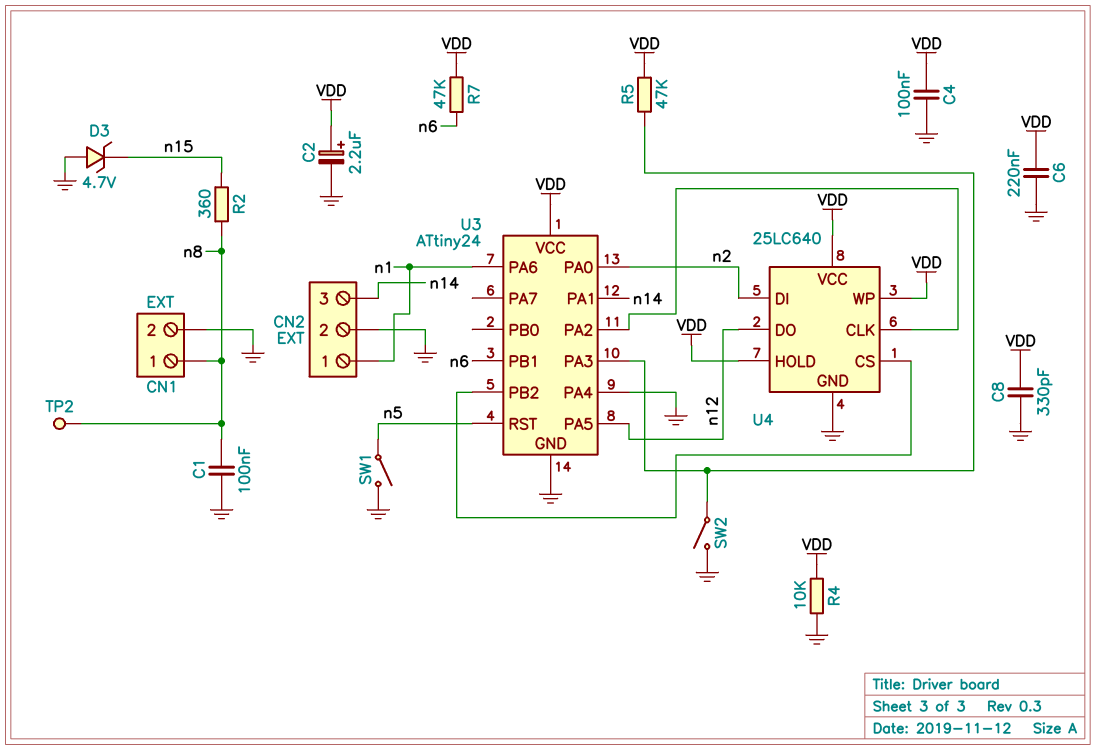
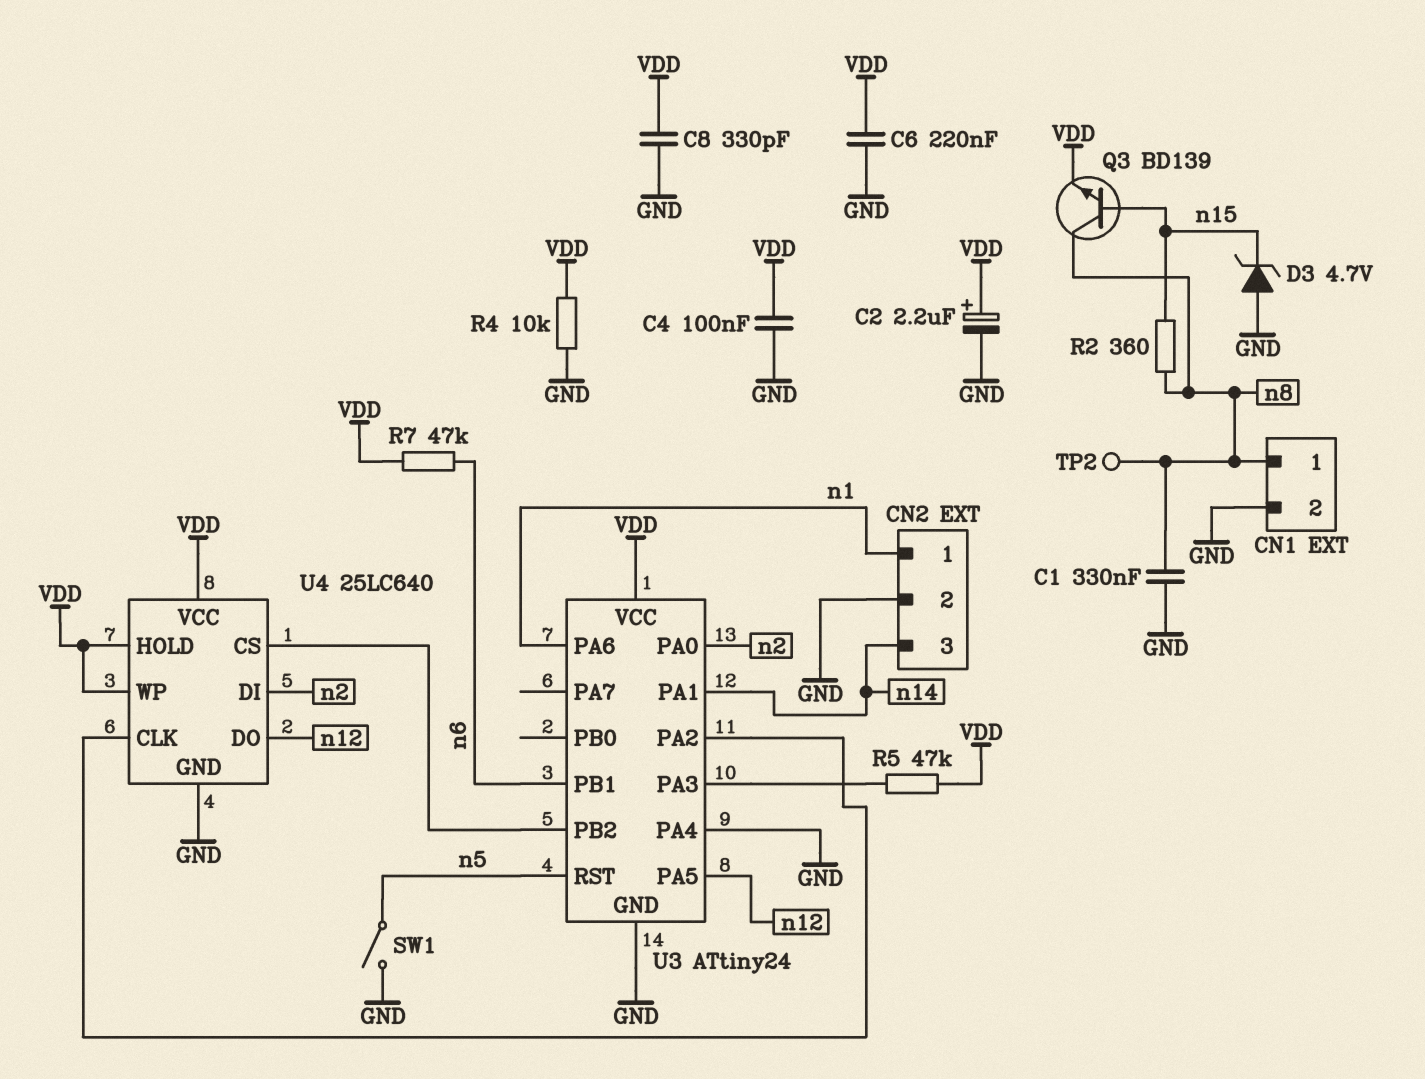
C1: 100nF (GND, n8) -> 330nF (GND, n8)
Q3: none -> NPN BD139 (B n15, C n8, E VDD)
SW2: switch (GND, U3/PA3) -> none

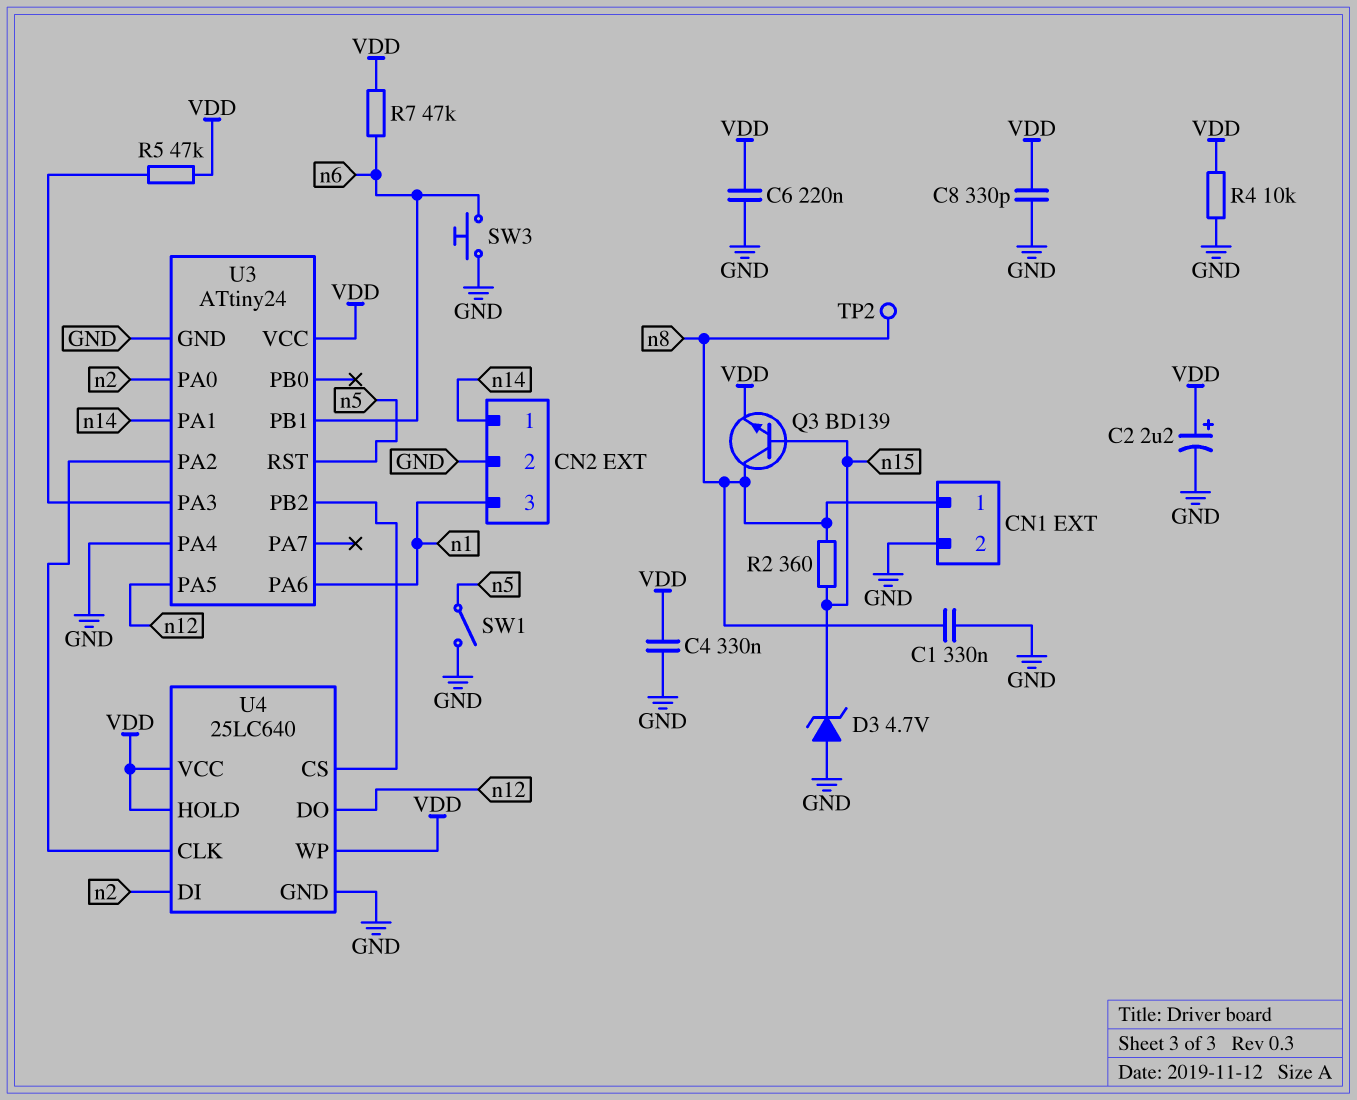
C4: 100nF (GND, VDD) -> 330nF (GND, VDD)
CN2 pin 1: n1 -> n14
CN2 pin 3: n14 -> n1
SW3: none -> button (GND, n6)

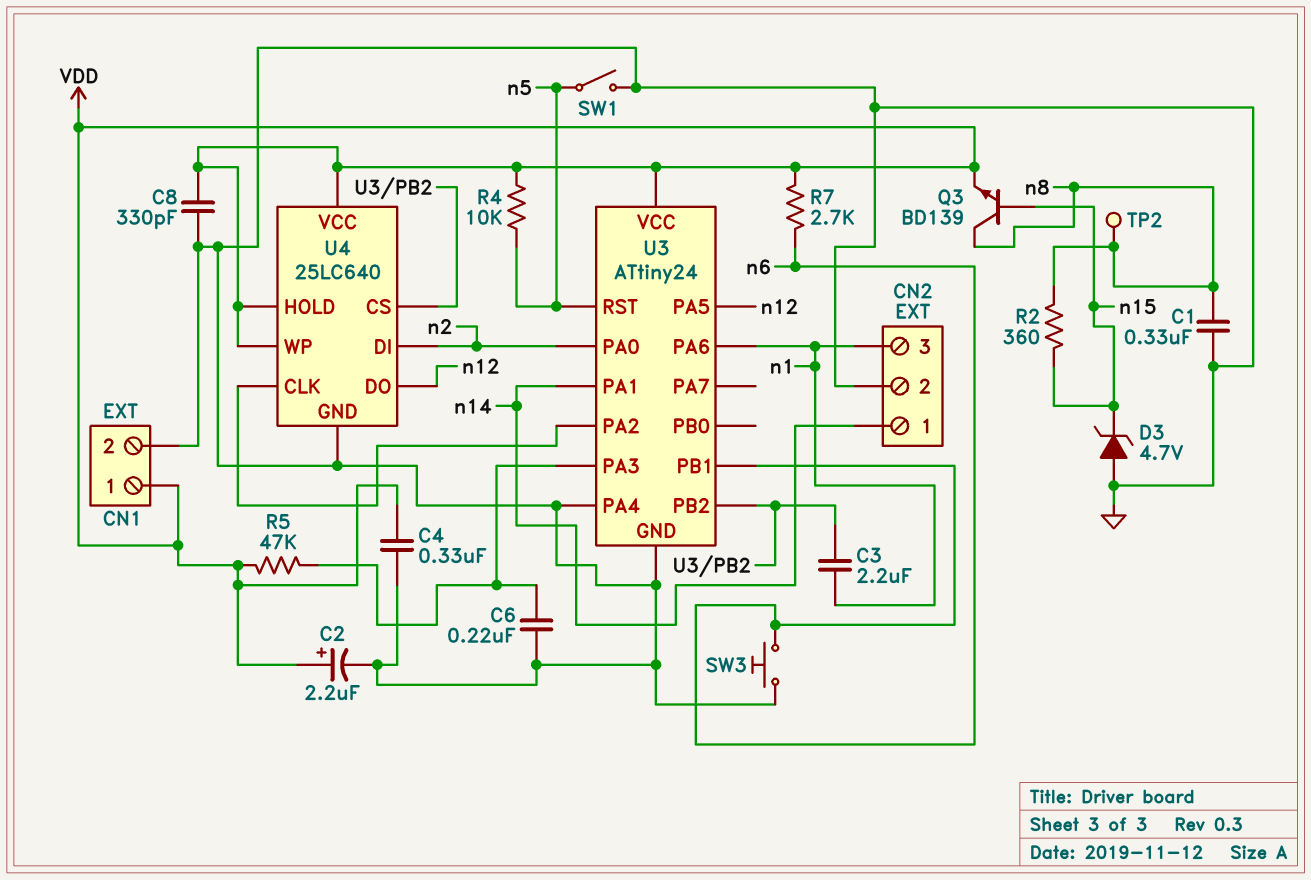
C3: none -> 2.2uF (U3/PB2, n1)
C6: 220nF (GND, VDD) -> 220nF (GND, U3/PA3)
CN1 pin 1: n8 -> VDD
R4: 10k (GND, VDD) -> 10k (VDD, n5)
R7: 47k (VDD, n6) -> 2.7k (VDD, n6)

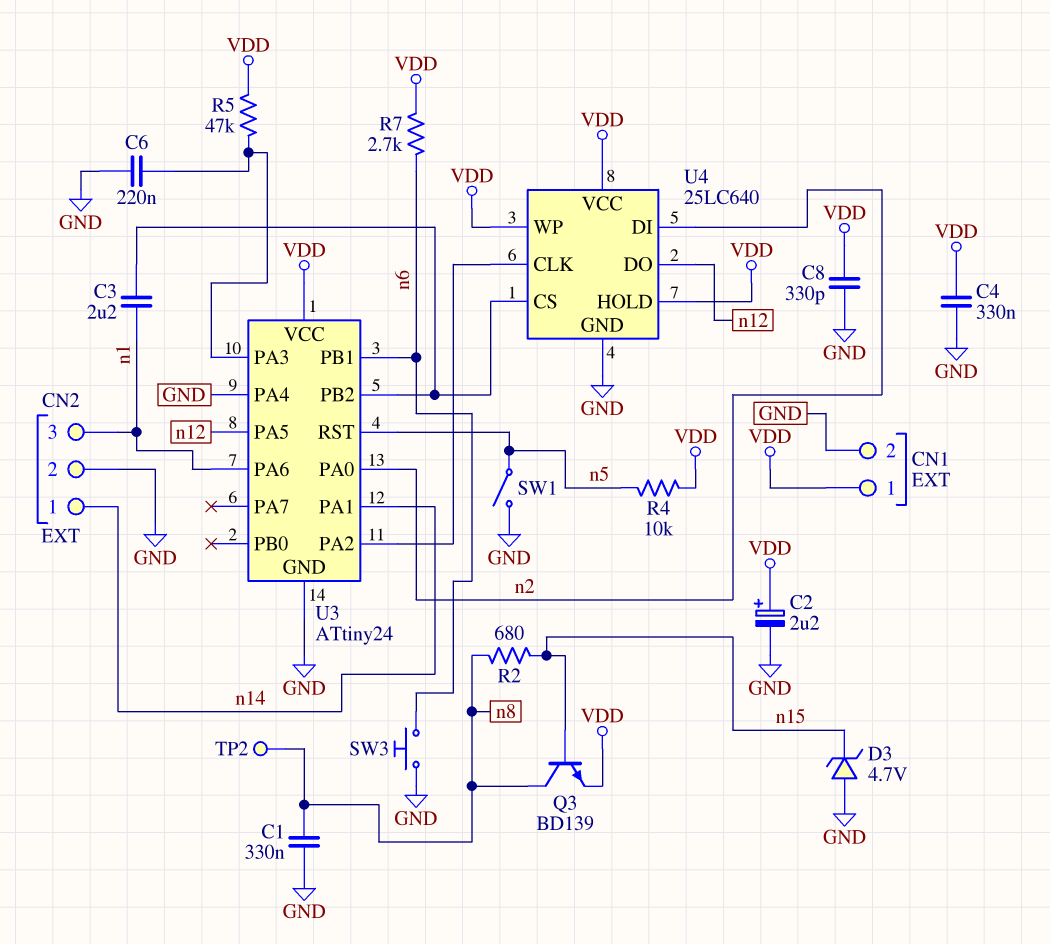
R2: 360 (n8, n15) -> 680 (n8, n15)

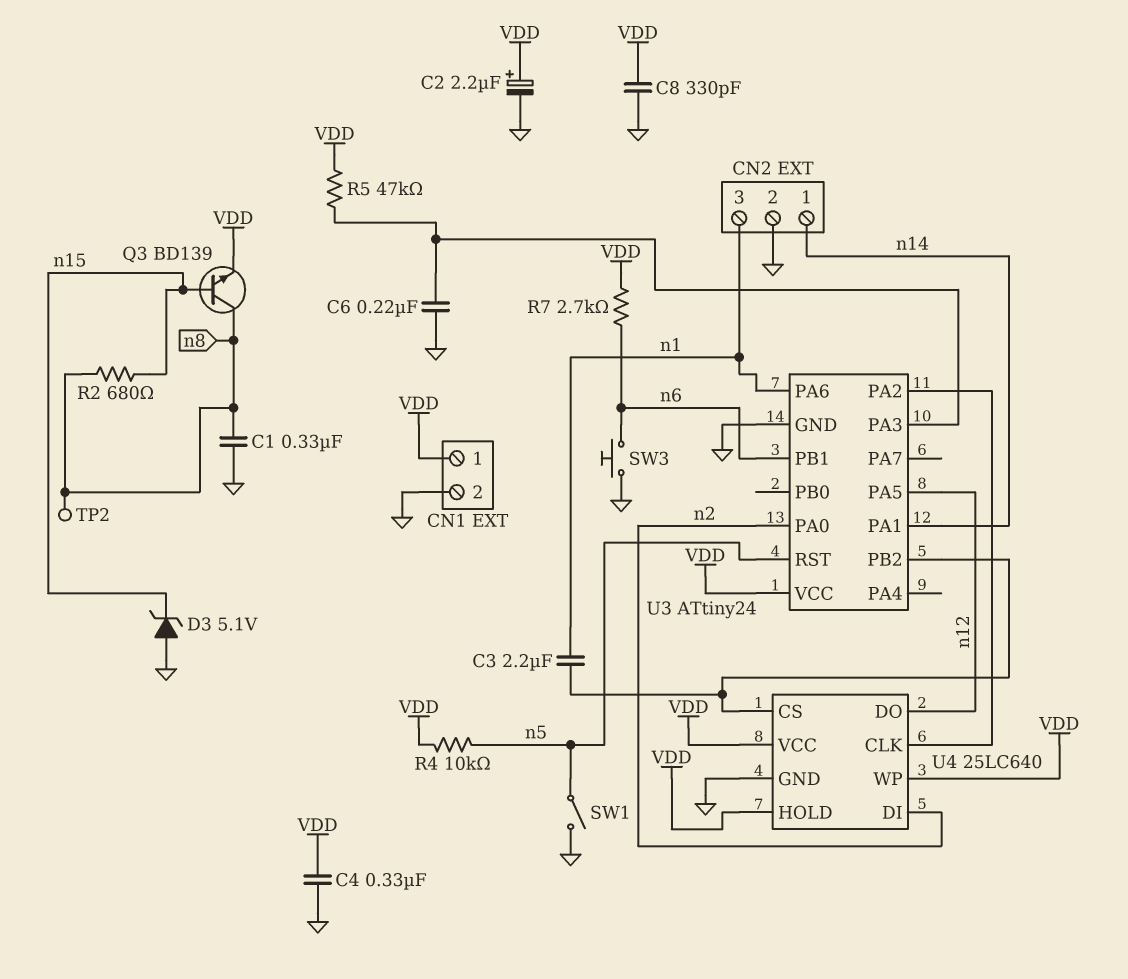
D3: zener 4.7V (A GND, K n15) -> zener 5.1V (A GND, K n15)
U3 pin PA4: GND -> none

